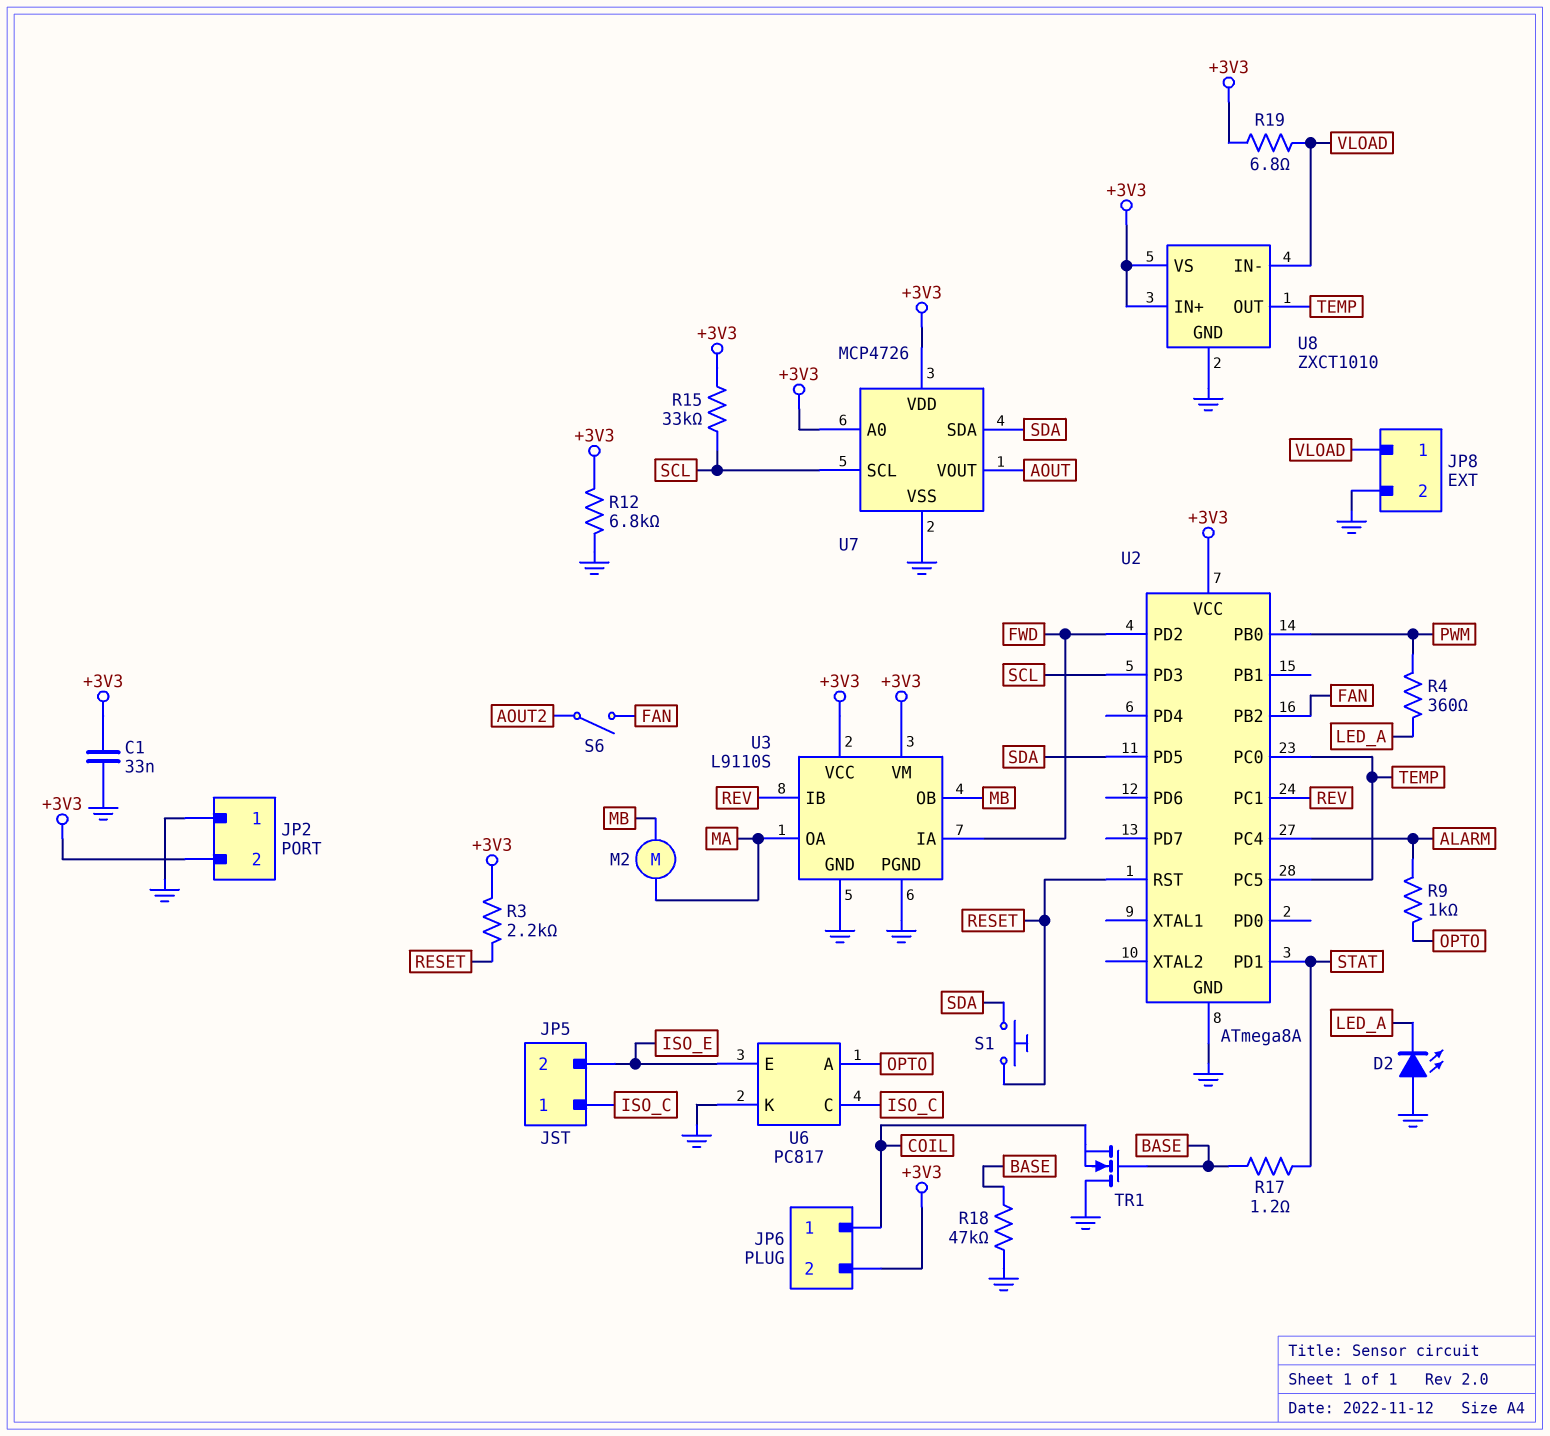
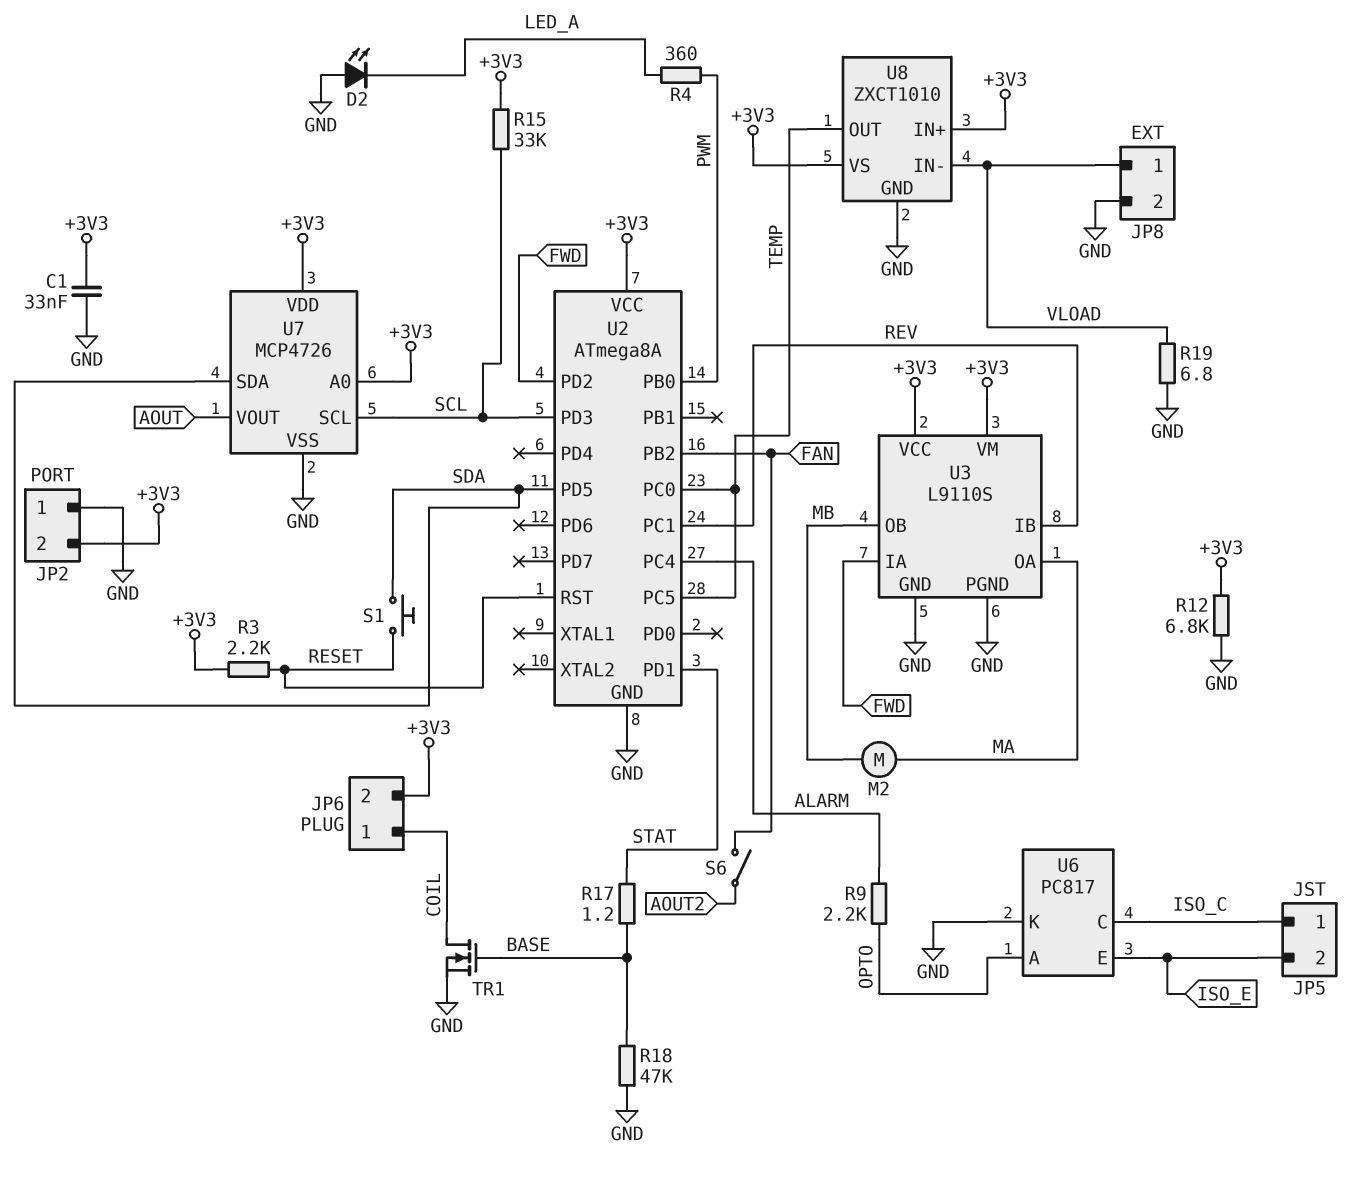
R9: 1k (ALARM, OPTO) -> 2.2k (ALARM, OPTO)
R19: 6.8 (+3V3, VLOAD) -> 6.8 (GND, VLOAD)
TR1: NMOS (G BASE, D GND, S COIL) -> NMOS (G BASE, D COIL, S GND)

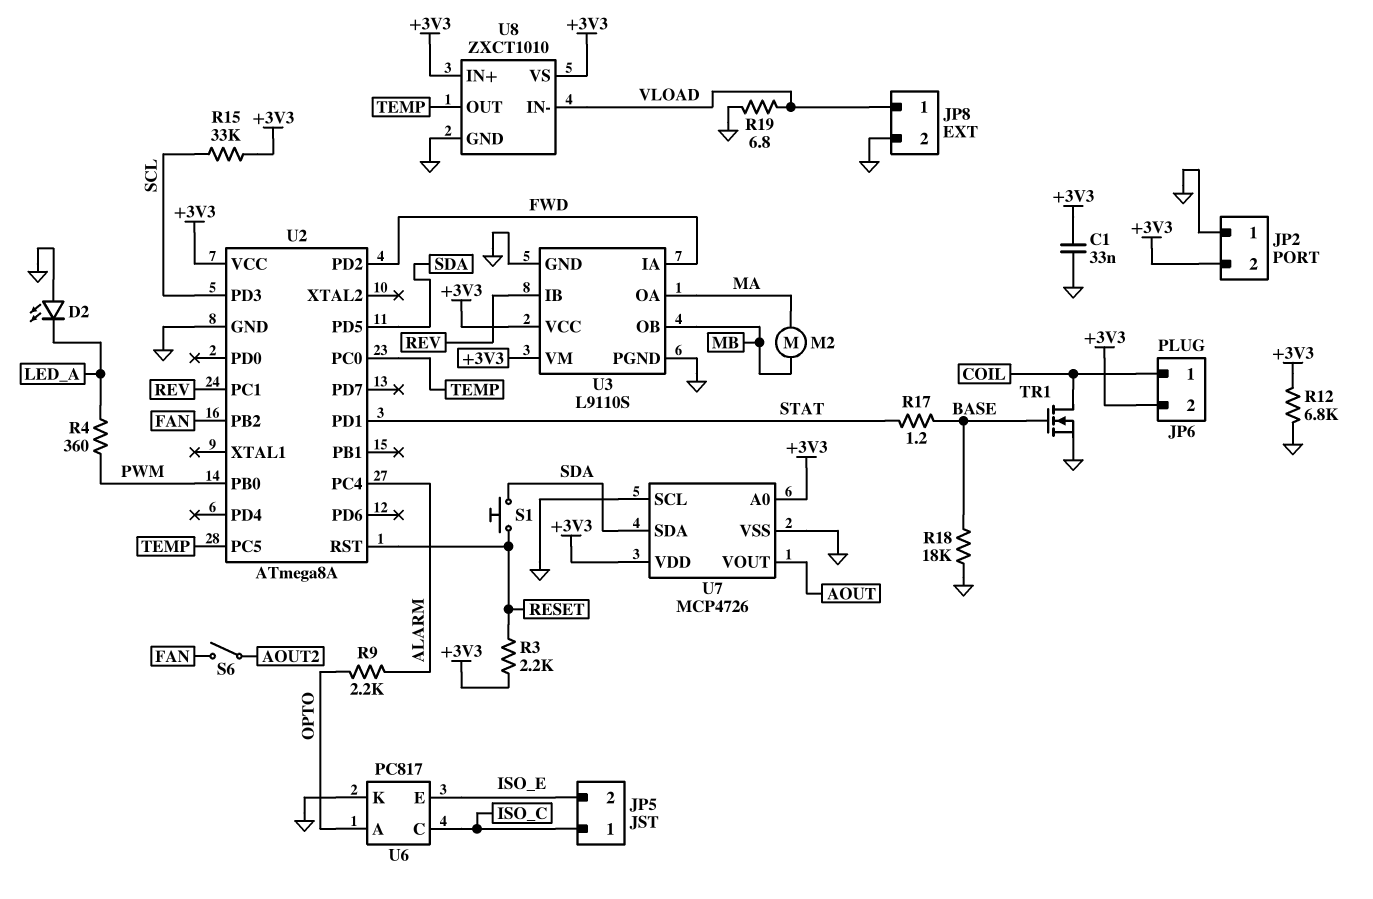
R18: 47k (BASE, GND) -> 18k (BASE, GND)
U7 pin SCL: SCL -> GND

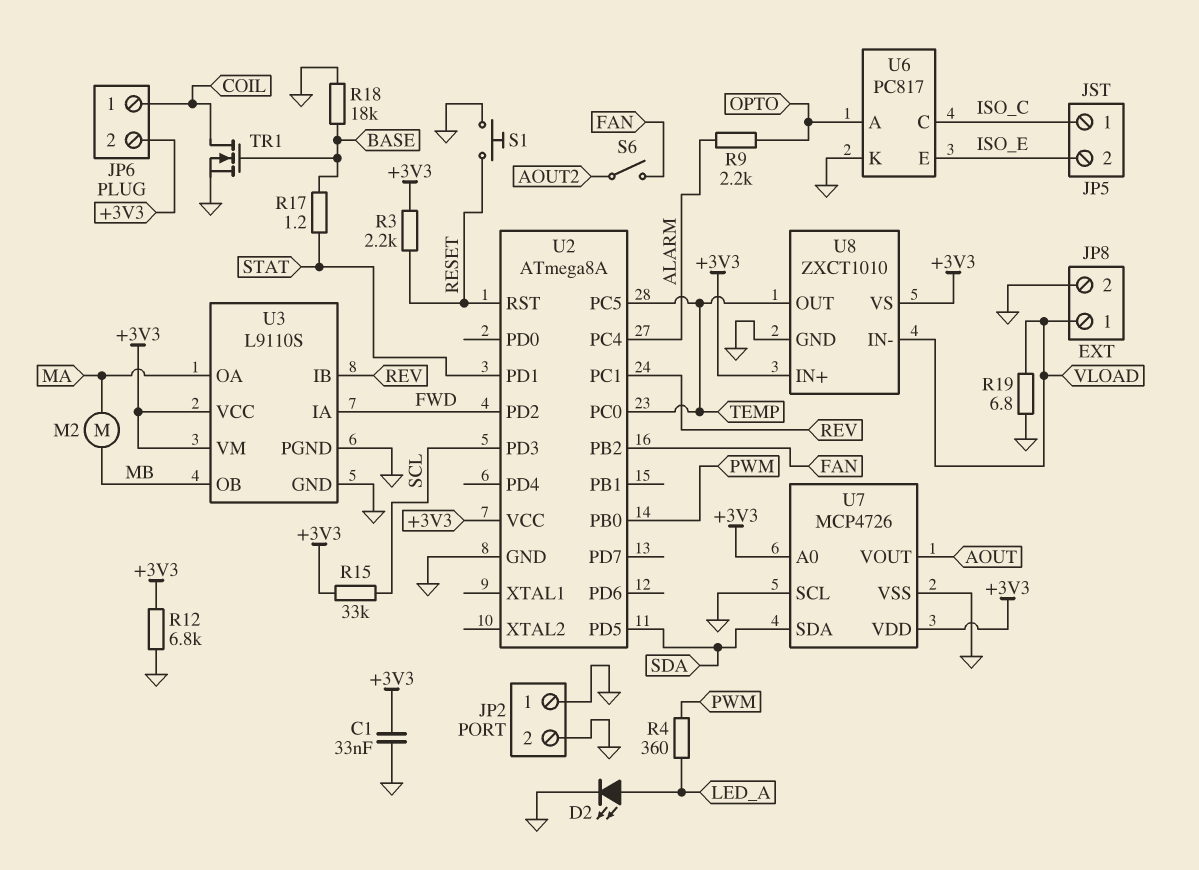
D2: LED (A GND, K LED_A) -> LED (A LED_A, K GND)
JP2 pin 2: +3V3 -> GND
S1: button (RESET, SDA) -> button (GND, RESET)

